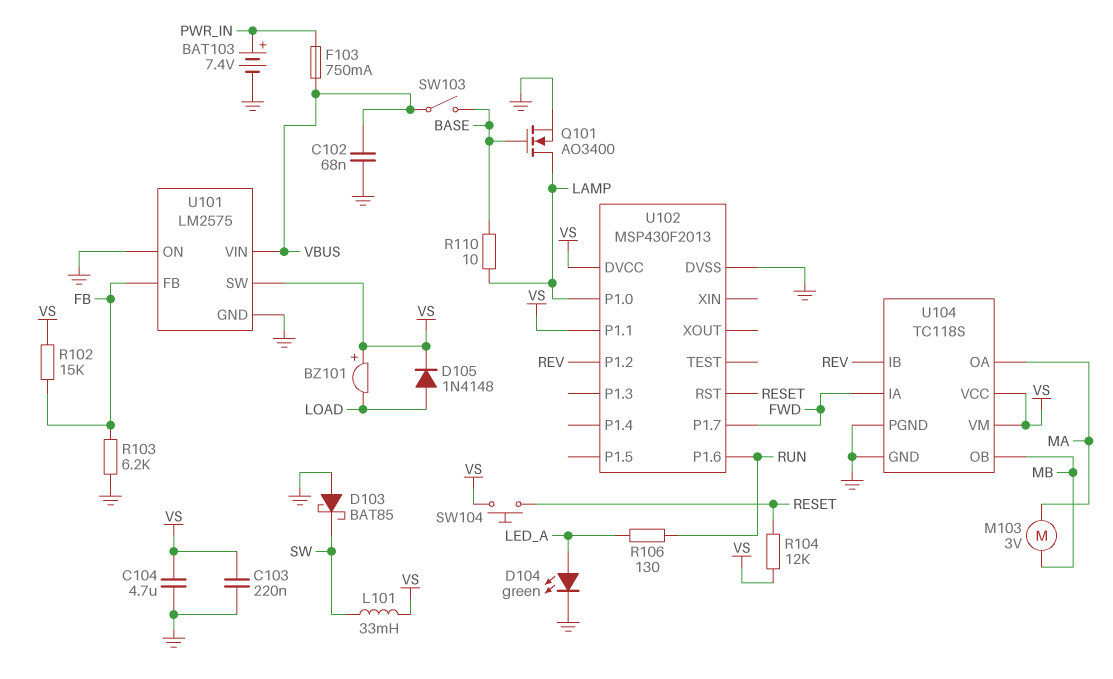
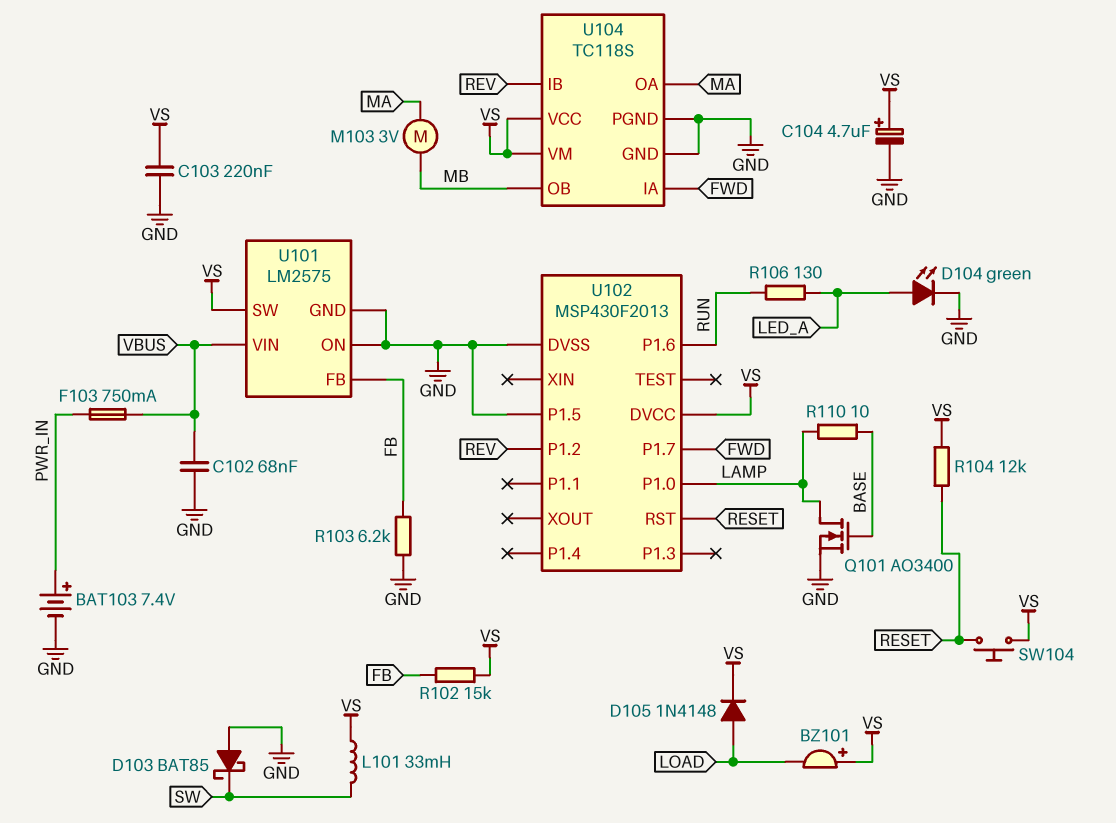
C104: 4.7uF (GND, VS) -> 4.7uF (plus VS, minus GND)
SW103: switch (BASE, VBUS) -> none
U102 pin P1.1: VS -> none
U102 pin P1.5: none -> GND

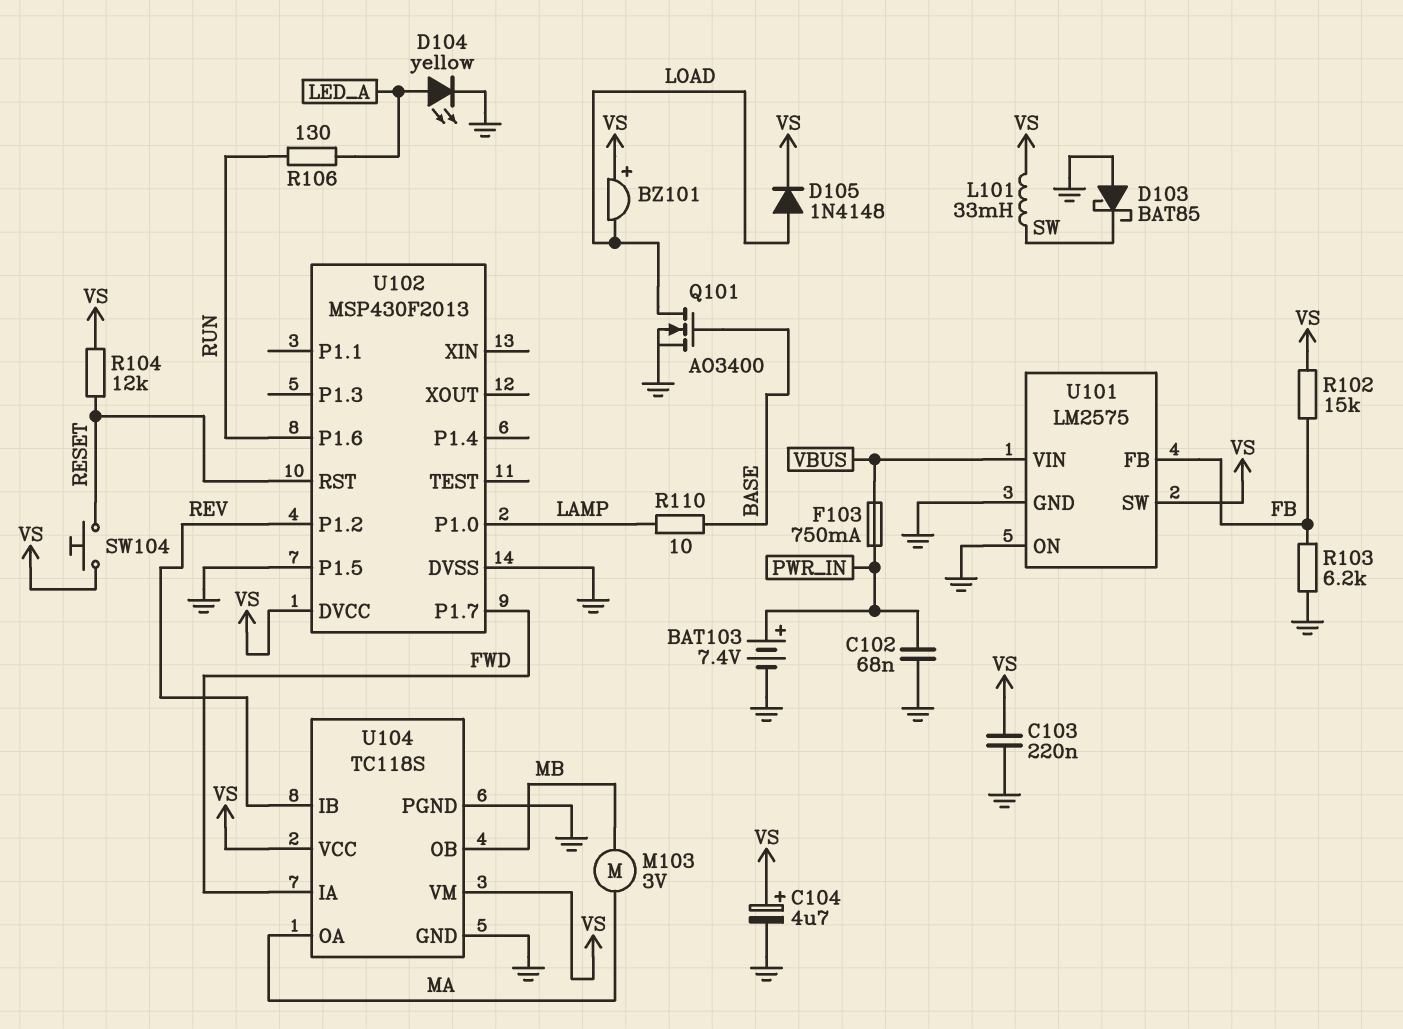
C102: 68nF (GND, VBUS) -> 68nF (GND, PWR_IN)
D104: LED green (A LED_A, K GND) -> LED yellow (A LED_A, K GND)
Q101: NMOS AO3400 (G BASE, D LAMP, S GND) -> NMOS AO3400 (G BASE, D LOAD, S GND)

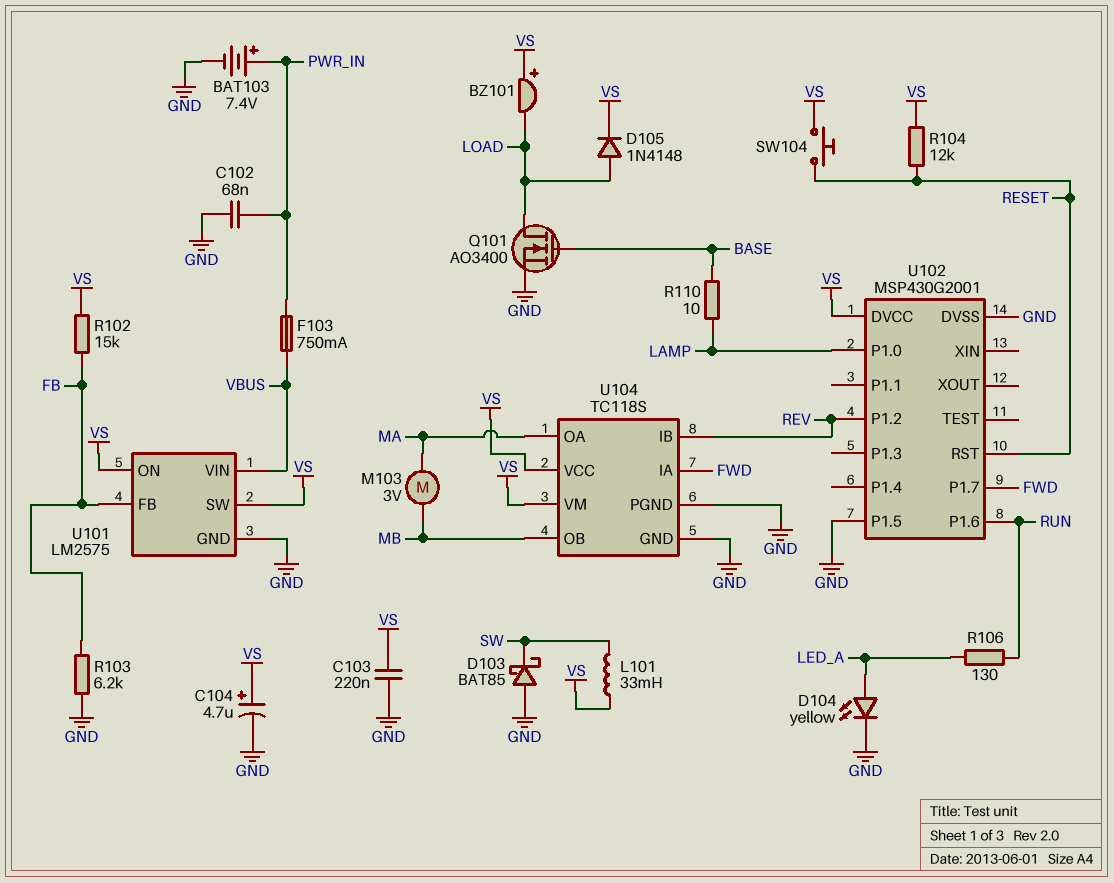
U101 pin ON: GND -> VS
U102: MSP430F2013 -> MSP430G2001

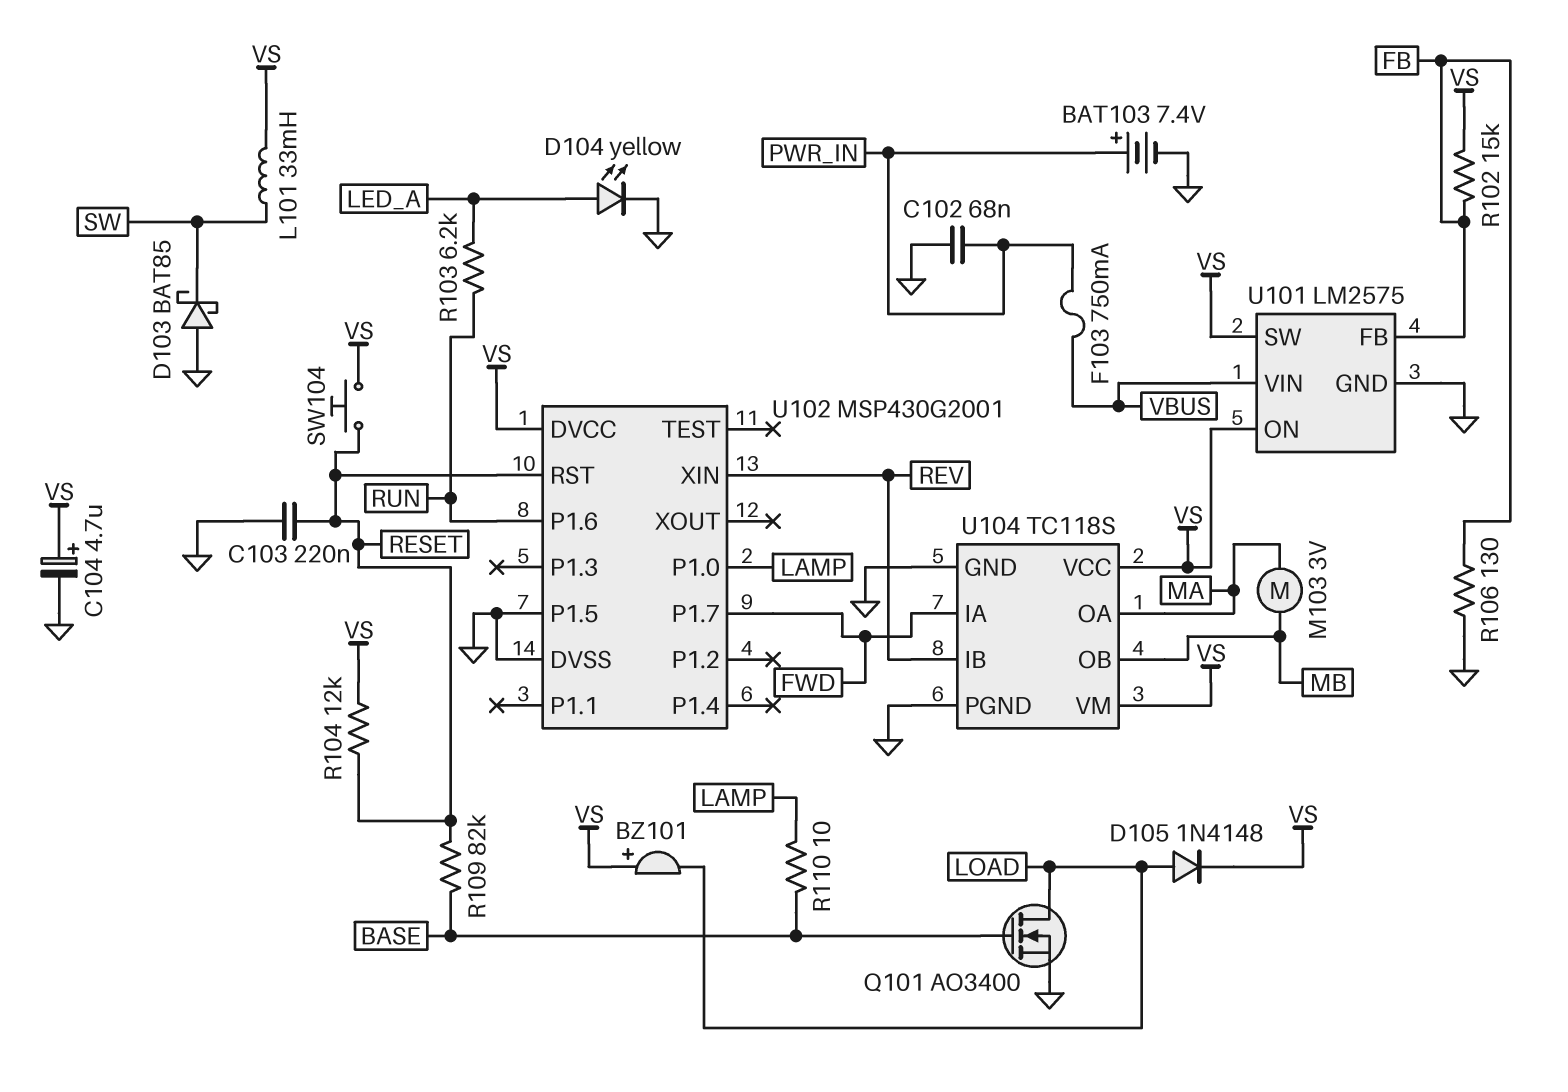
C103: 220nF (GND, VS) -> 220nF (GND, RESET)
R103: 6.2k (FB, GND) -> 6.2k (LED_A, RUN)
R106: 130 (LED_A, RUN) -> 130 (FB, GND)
R109: none -> 82k (BASE, RESET)
U102 pin P1.2: REV -> none
U102 pin XIN: none -> REV

